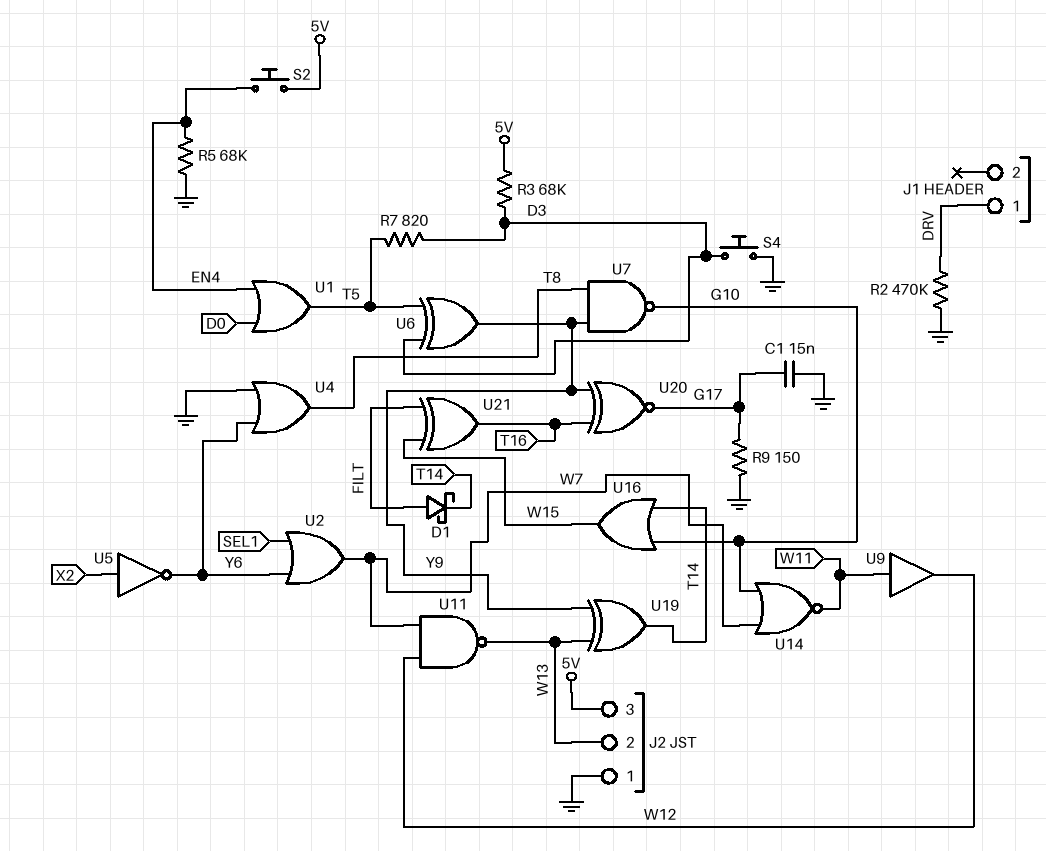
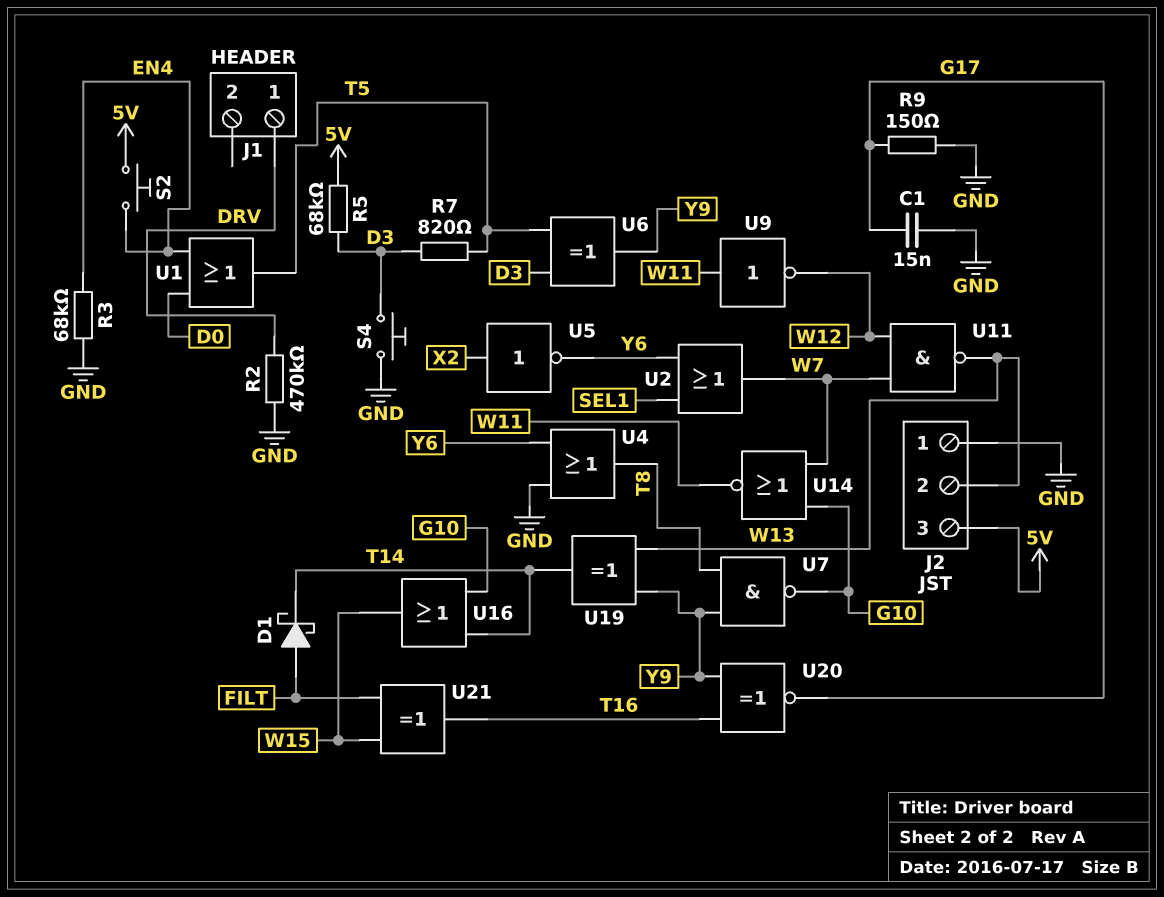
R3: 68k (5V, D3) -> 68k (EN4, GND)
R5: 68k (EN4, GND) -> 68k (5V, D3)
U9: buffer (in W11, out W12) -> NOT (in W11, out W12)

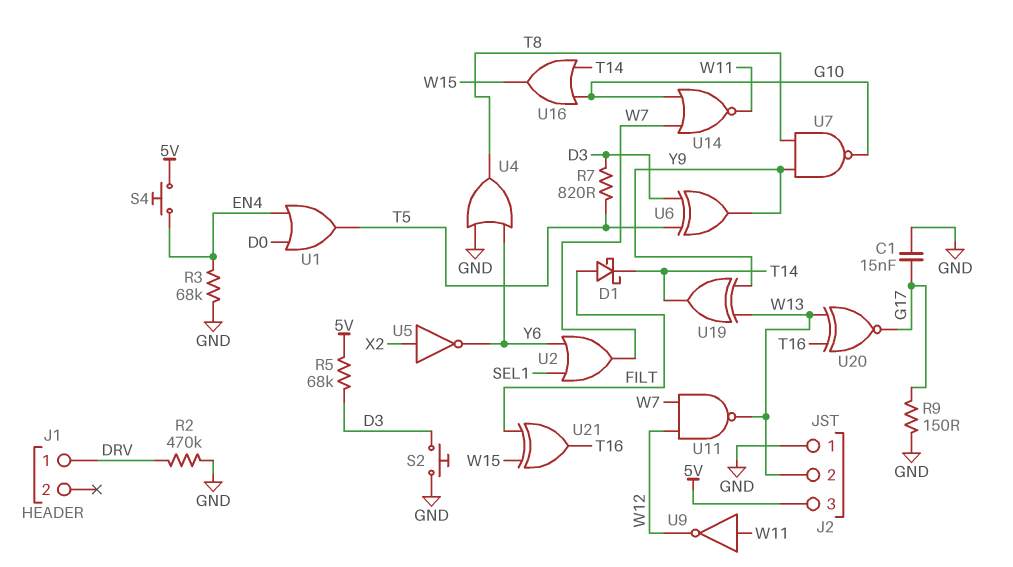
S2: button (5V, EN4) -> button (D3, GND)
S4: button (D3, GND) -> button (5V, EN4)
U20: XNOR (in T16, in Y9, out G17) -> XNOR (in T16, in W13, out G17)

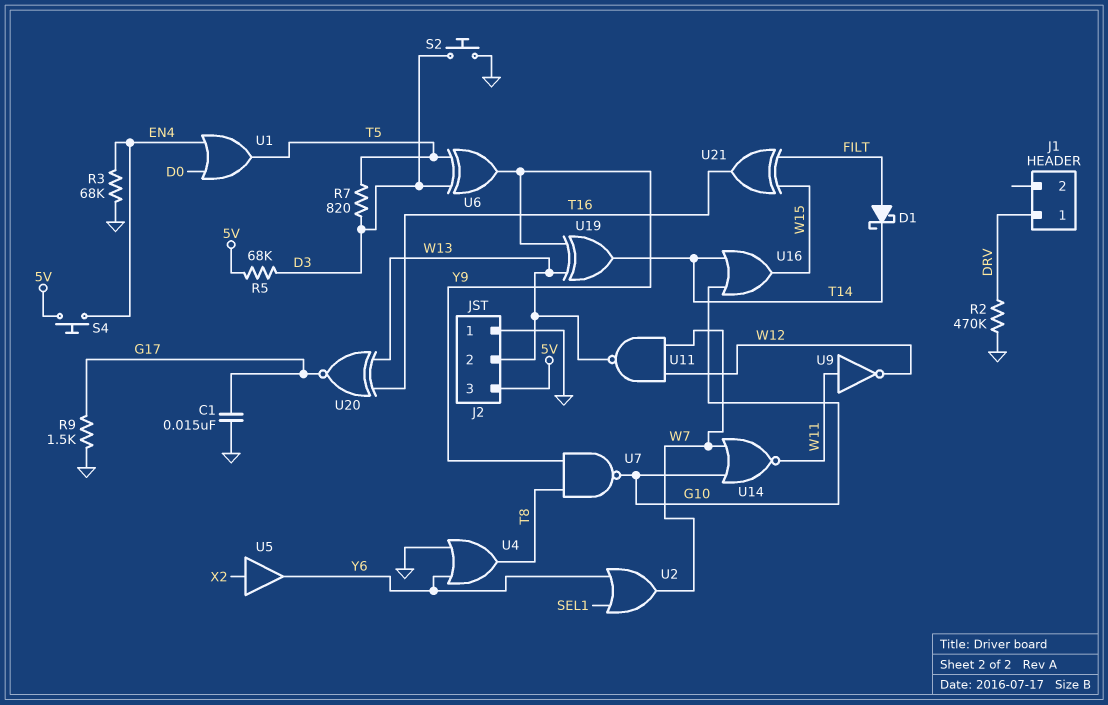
R9: 150 (G17, GND) -> 1.5k (G17, GND)
U5: NOT (in X2, out Y6) -> buffer (in X2, out Y6)

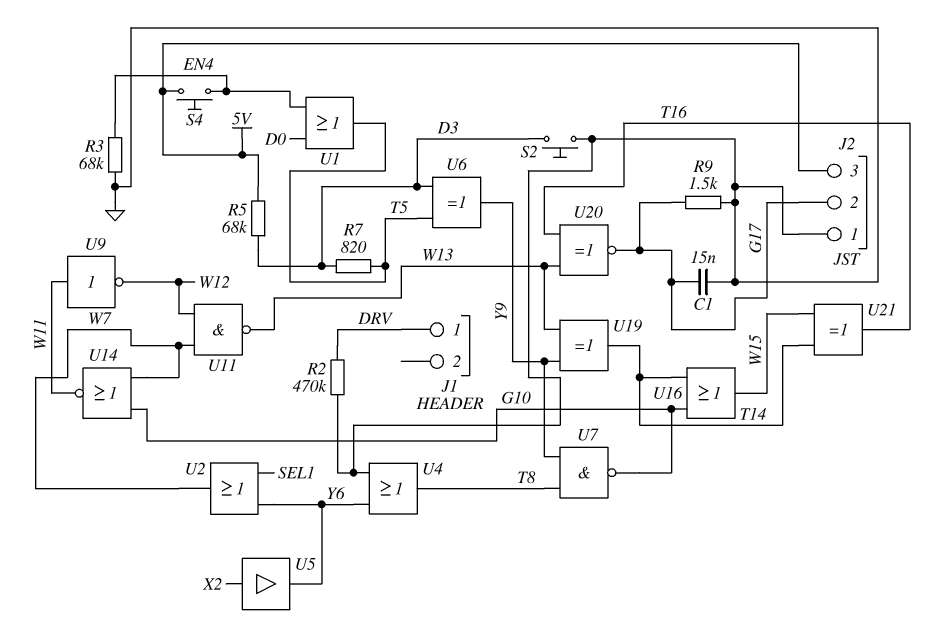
D1: schottky (A FILT, K T14) -> none
J2 pin 2: W13 -> G17
U21: XOR (in FILT, in W15, out T16) -> XOR (in T14, in W15, out T16)

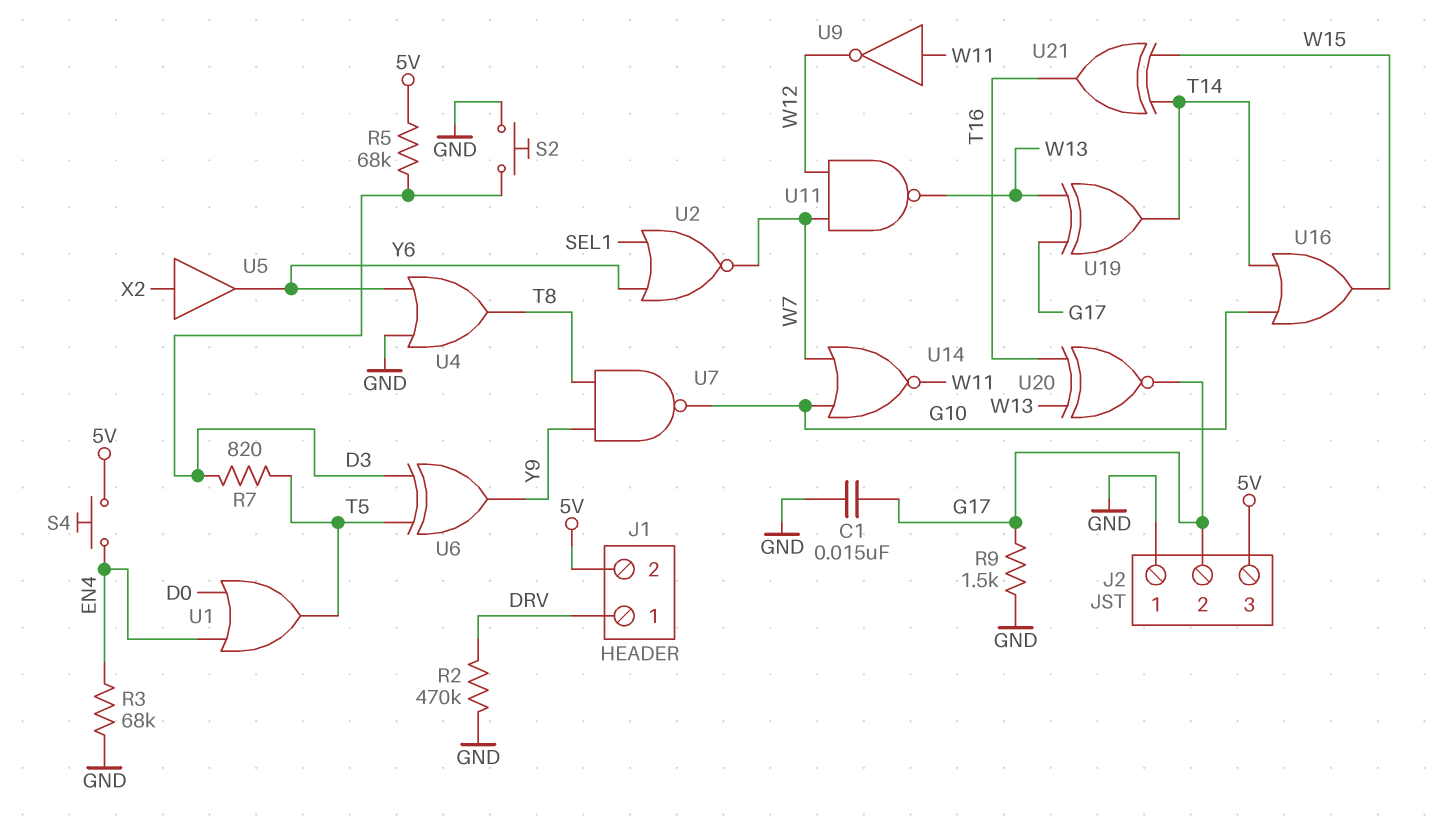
J1 pin 2: none -> 5V
U2: OR (in SEL1, in Y6, out W7) -> NOR (in SEL1, in Y6, out W7)
U19: XOR (in W13, in Y9, out T14) -> XOR (in G17, in W13, out T14)

